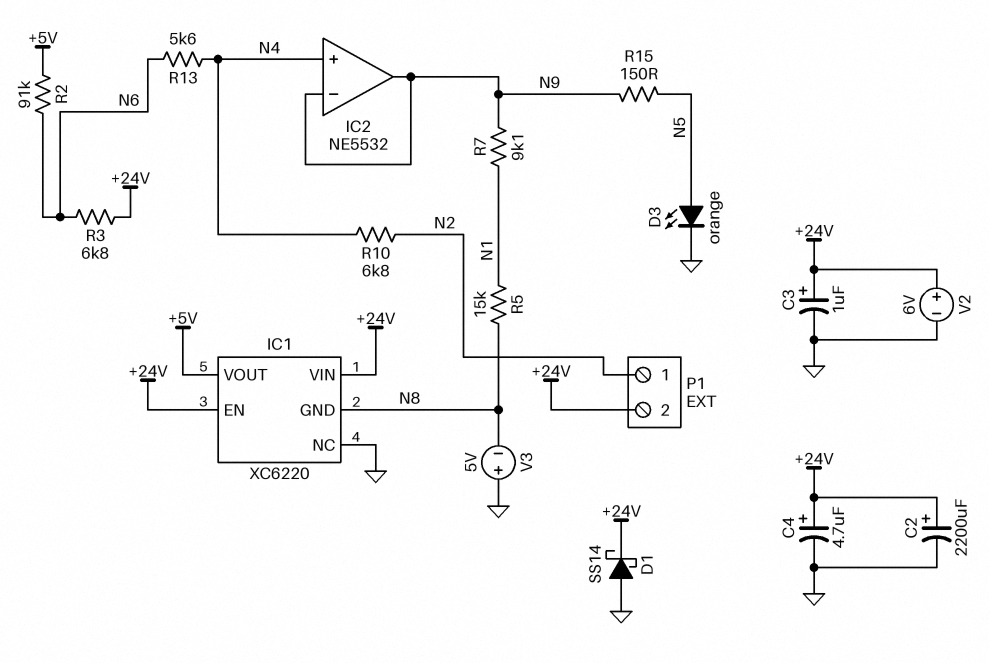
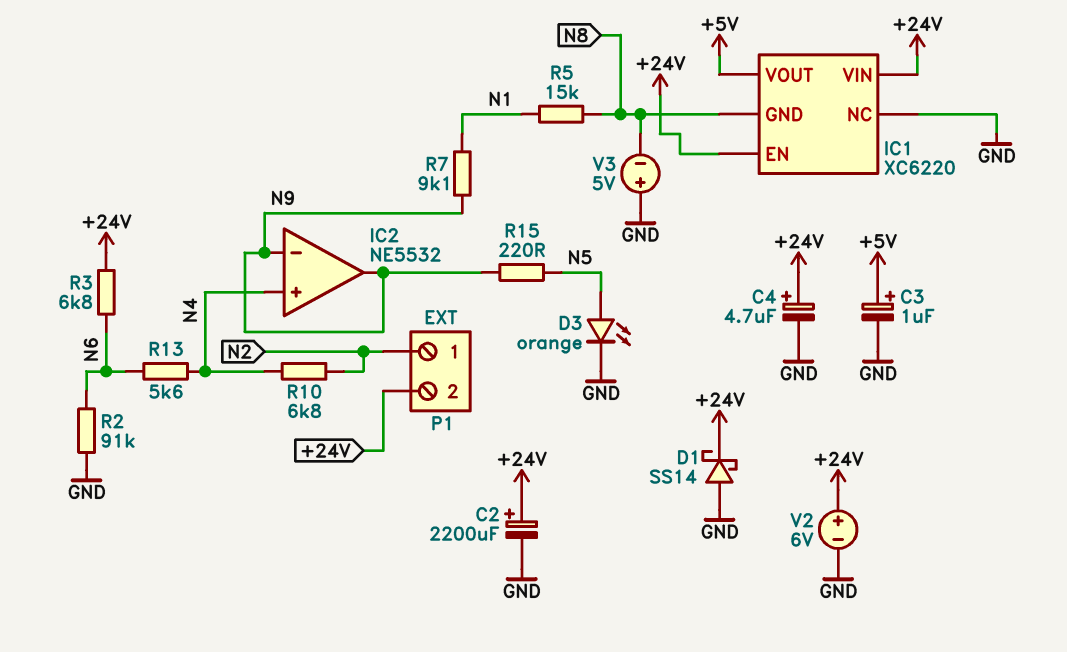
C3: 1uF (plus +24V, minus GND) -> 1uF (plus +5V, minus GND)
R2: 91k (+5V, N6) -> 91k (GND, N6)
R15: 150 (N5, N9) -> 220 (N5, N9)

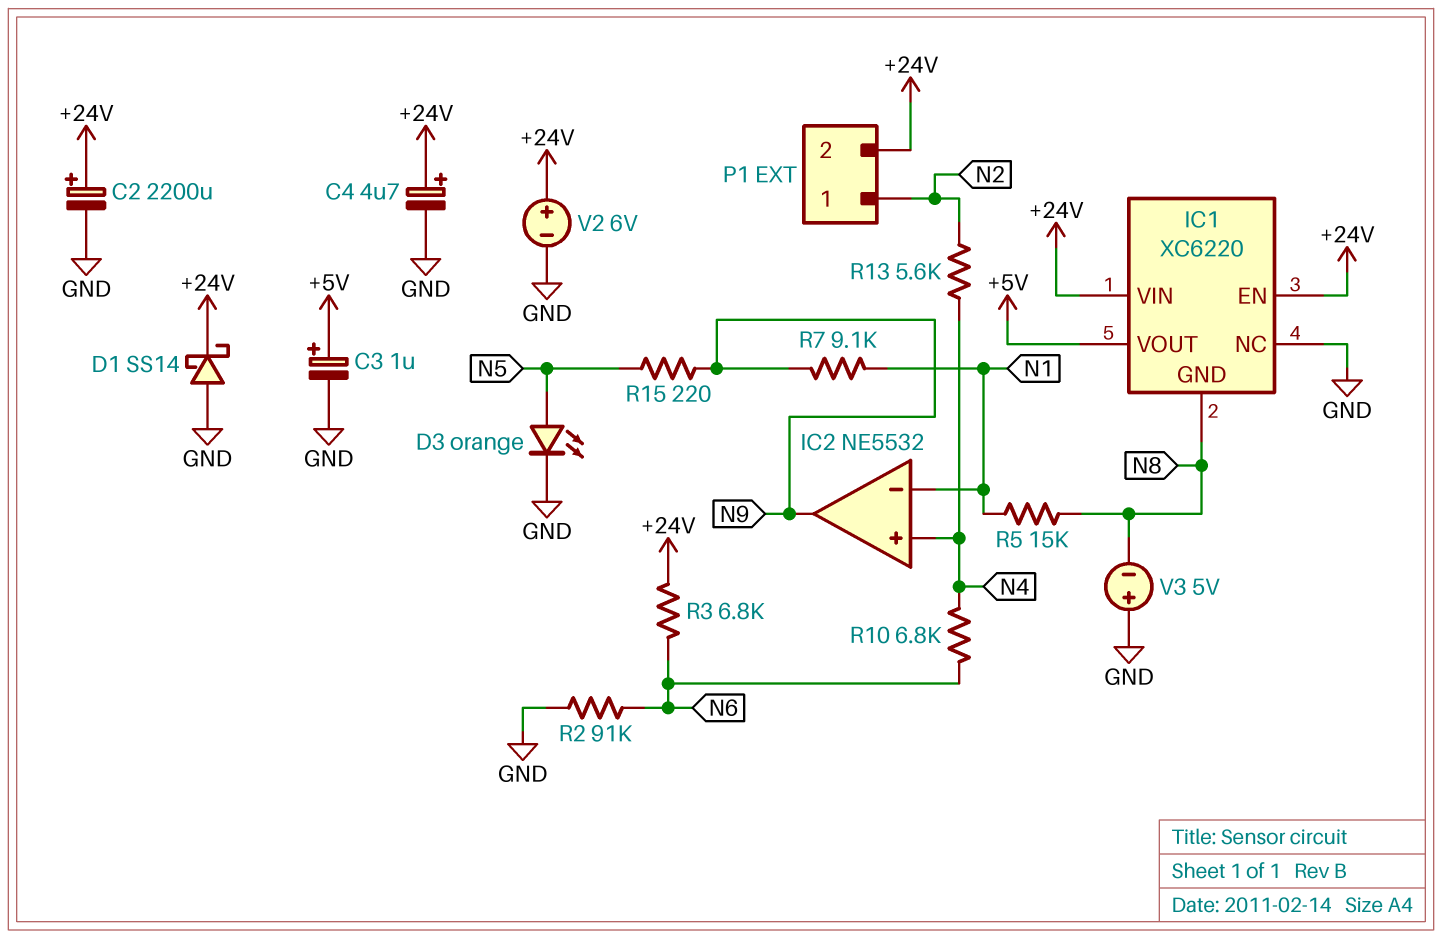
IC2 pin in-: N9 -> N1
R10: 6.8k (N2, N4) -> 6.8k (N4, N6)
R13: 5.6k (N4, N6) -> 5.6k (N2, N4)

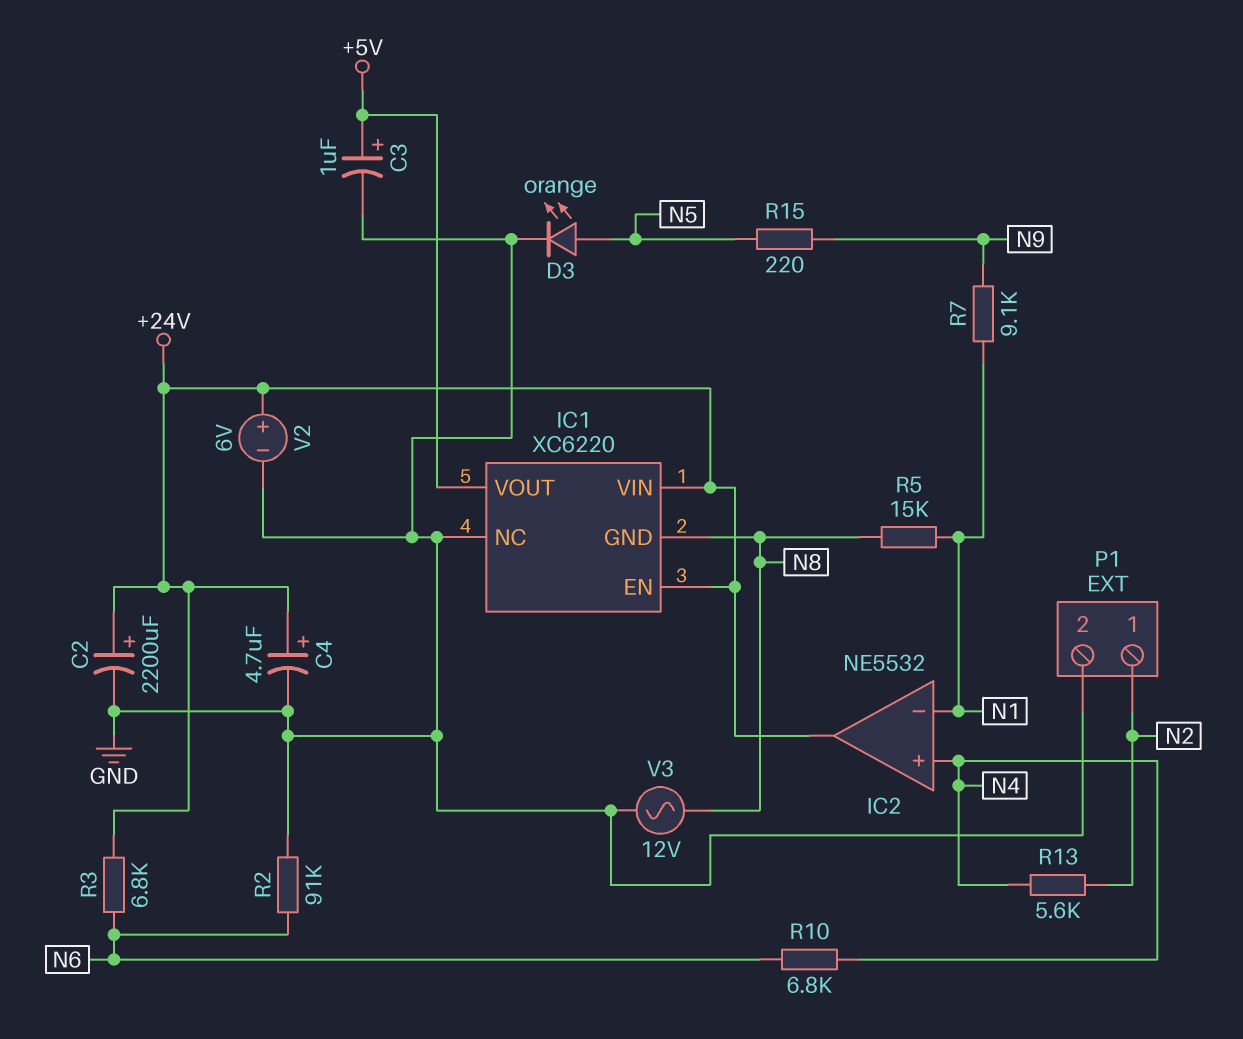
D1: schottky SS14 (A GND, K +24V) -> none
IC2 pin out: N9 -> +24V
P1 pin 2: +24V -> GND
V3: 5V (plus GND, minus N8) -> AC 12V (GND, N8)

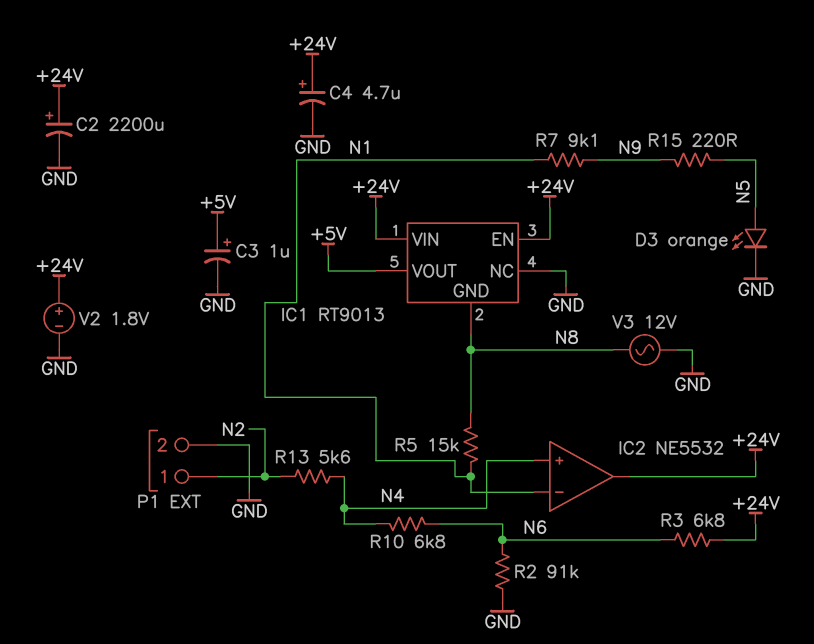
IC1: XC6220 -> RT9013
V2: 6V (plus +24V, minus GND) -> 1.8V (plus +24V, minus GND)

